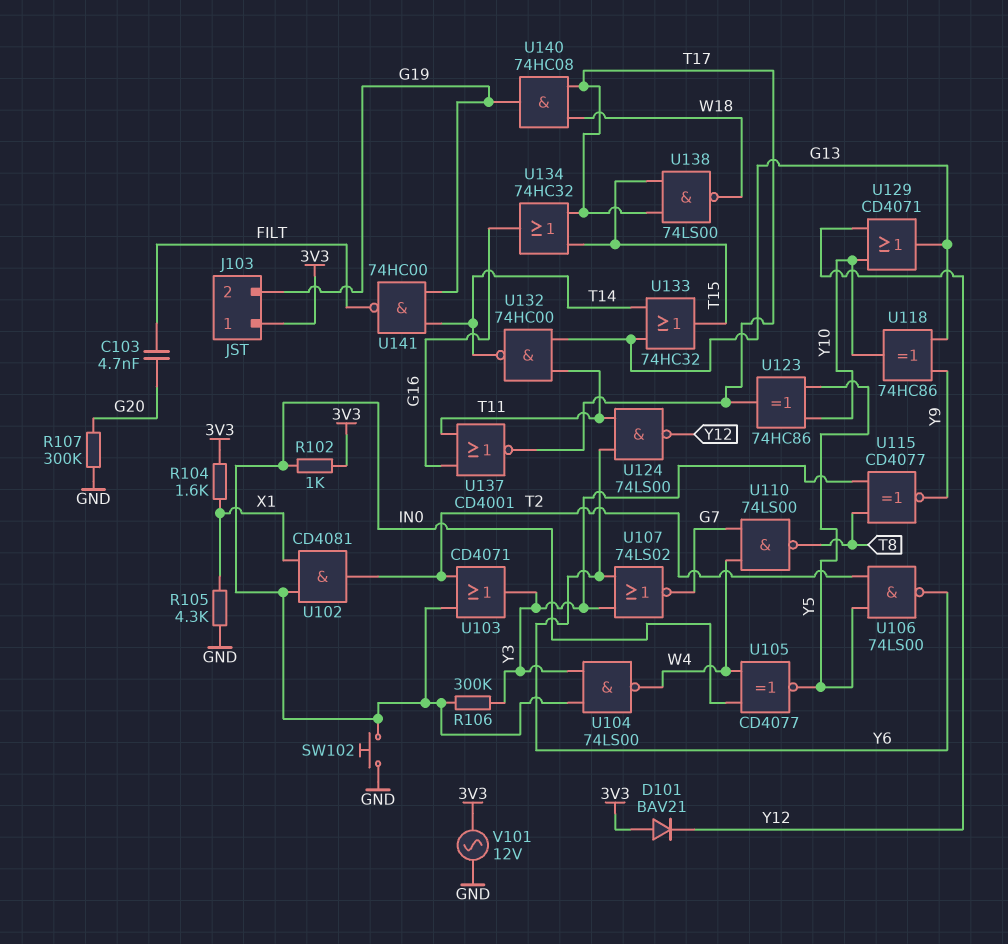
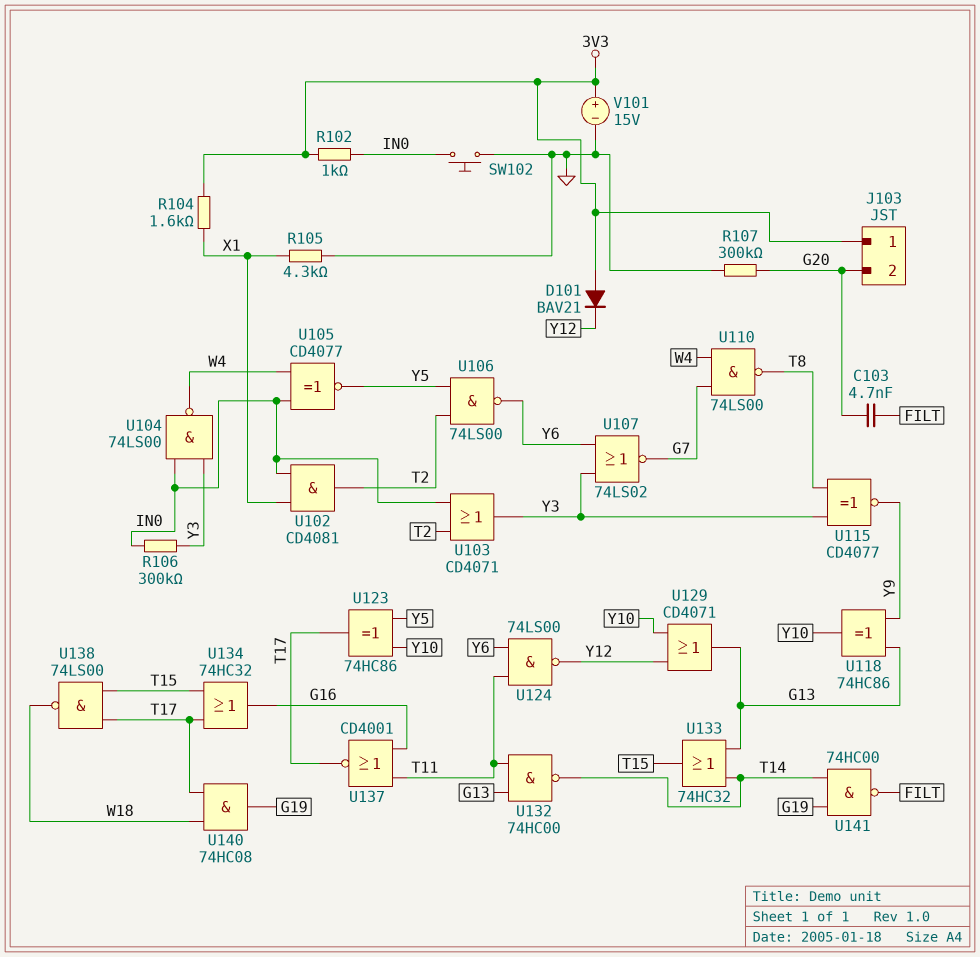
J103 pin 2: G19 -> G20
V101: AC 12V (3V3, GND) -> 15V (plus 3V3, minus GND)

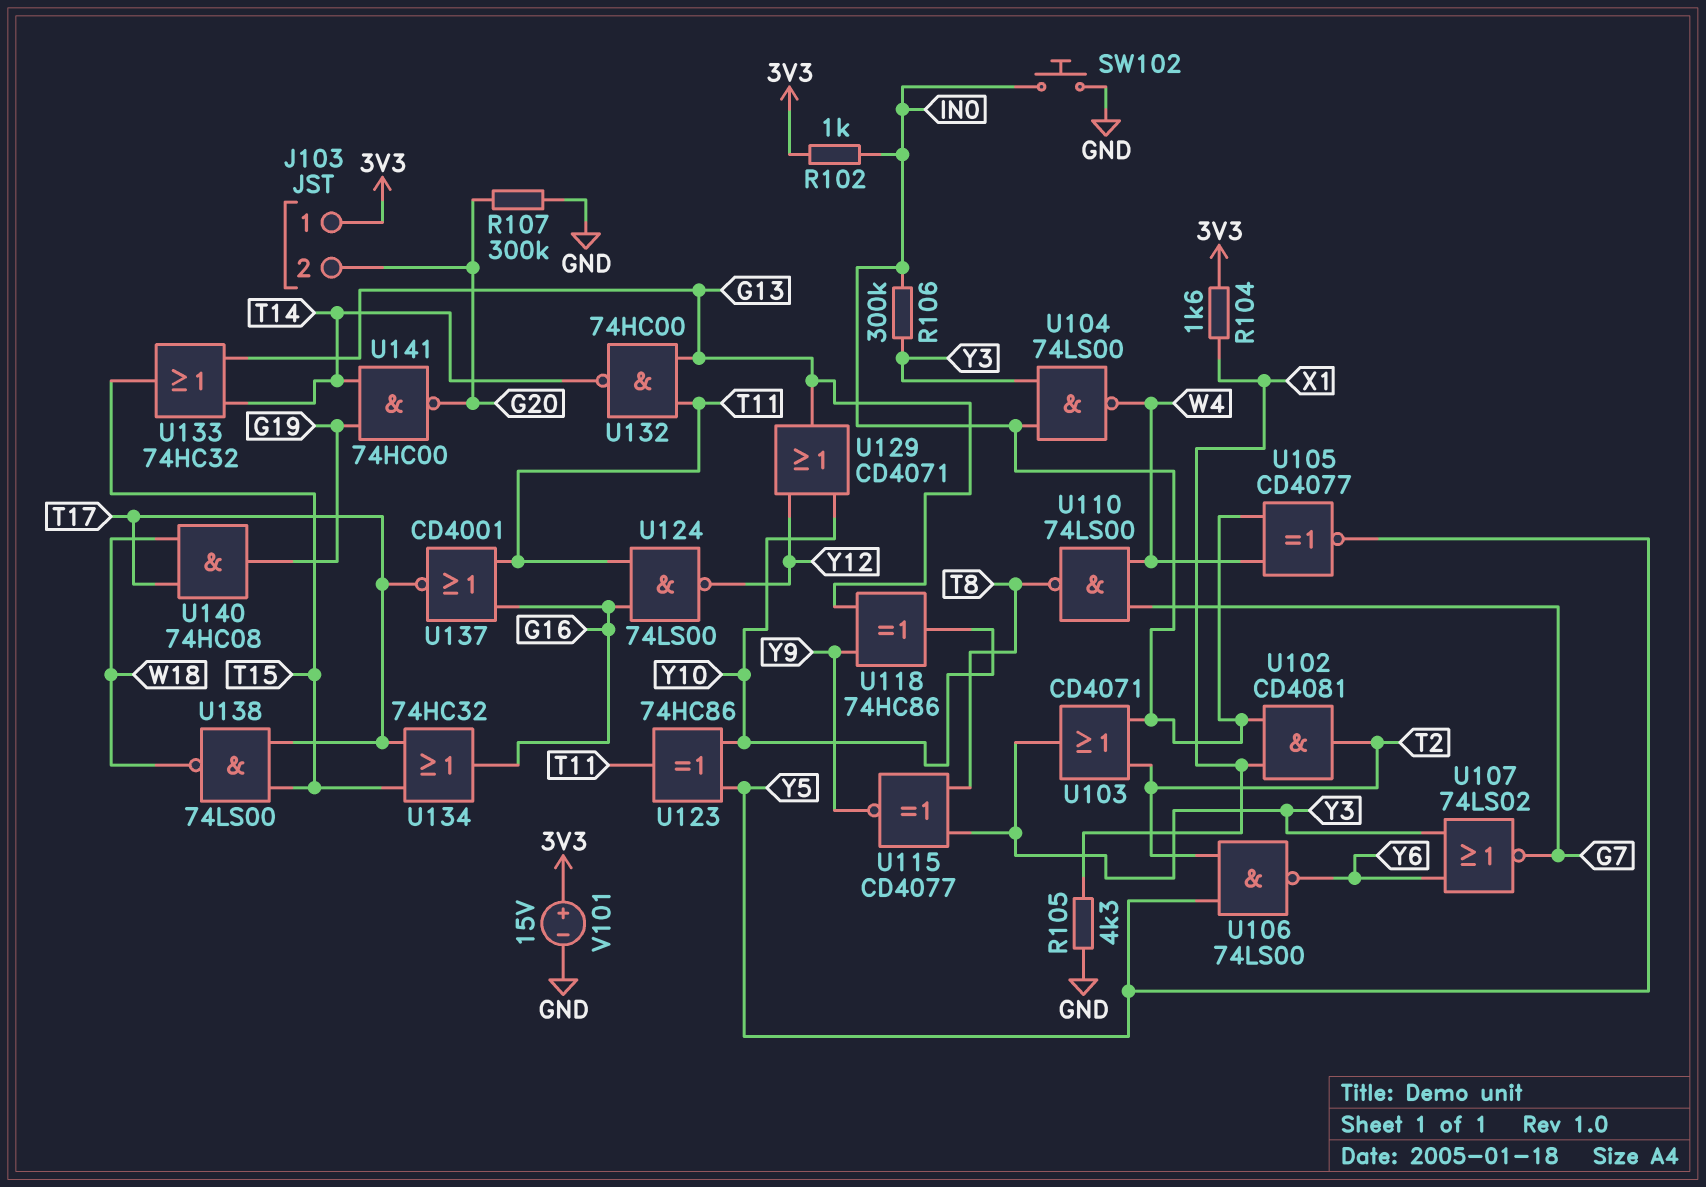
C103: 4.7nF (FILT, G20) -> none
D101: diode BAV21 (A 3V3, K Y12) -> none
U123: XOR 74HC86 (in Y5, in Y10, out T17) -> XOR 74HC86 (in Y5, in Y10, out T11)
U124: NAND 74LS00 (in T11, in Y6, out Y12) -> NAND 74LS00 (in G16, in T11, out Y12)
U141: NAND 74HC00 (in G19, in T14, out FILT) -> NAND 74HC00 (in G19, in T14, out G20)

